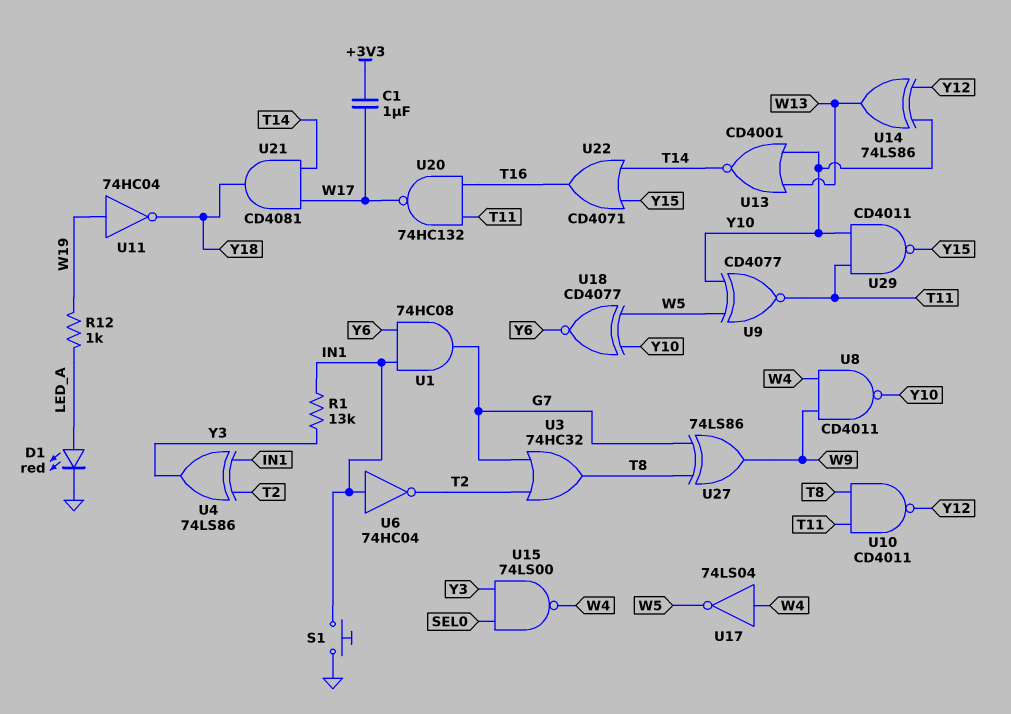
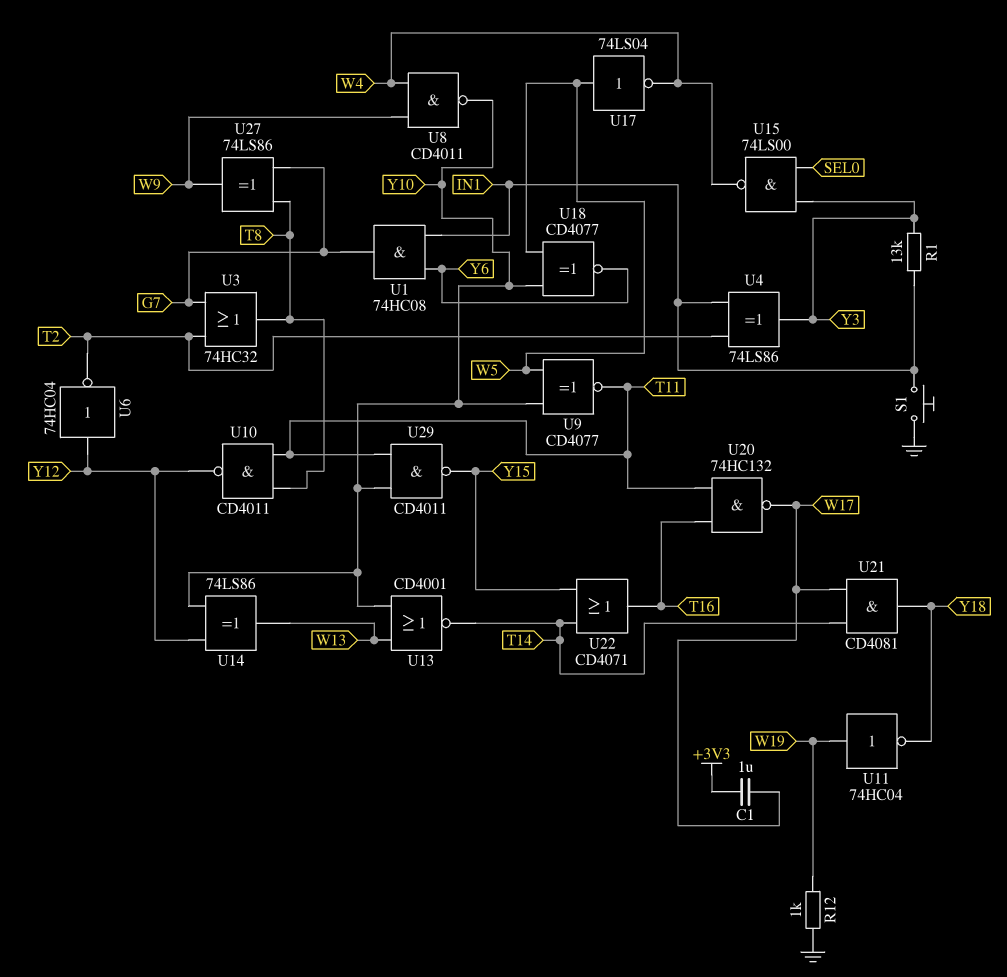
D1: LED red (A LED_A, K GND) -> none
R12: 1k (LED_A, W19) -> 1k (GND, W19)
U6: NOT 74HC04 (in IN1, out T2) -> NOT 74HC04 (in Y12, out T2)
U17: NOT 74LS04 (in W4, out W5) -> NOT 74LS04 (in W5, out W4)

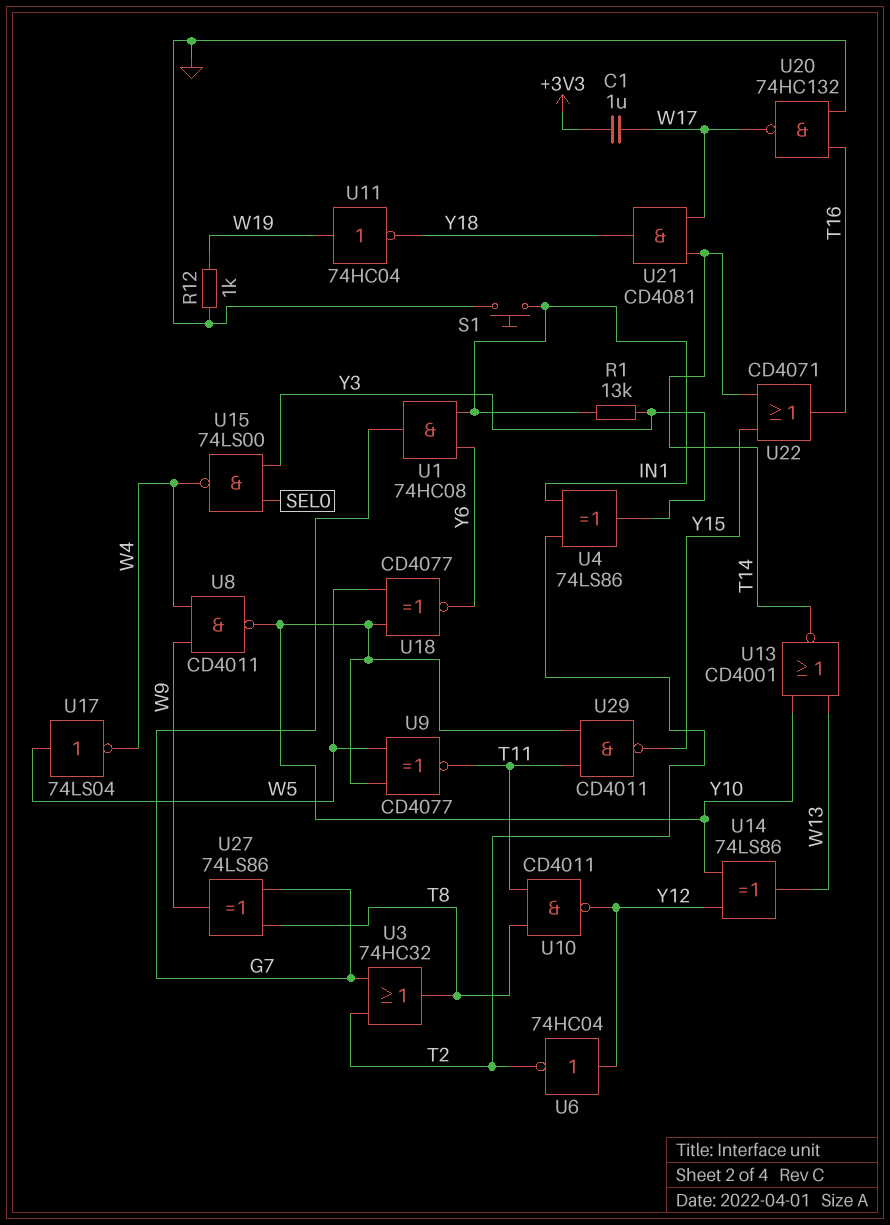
U20: NAND 74HC132 (in T11, in T16, out W17) -> NAND 74HC132 (in GND, in T16, out W17)

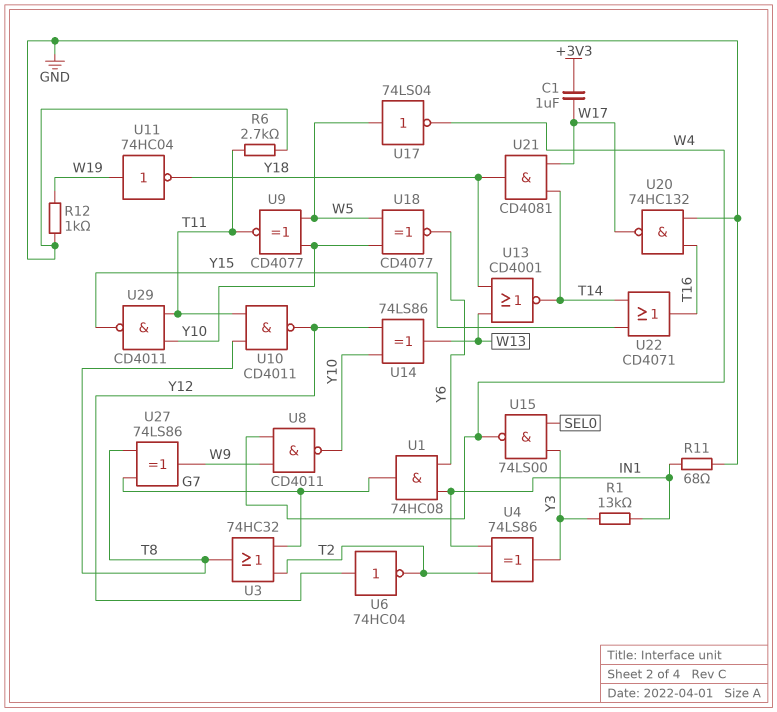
R6: none -> 2.7k (GND, T11)
R11: none -> 68 (GND, IN1)
S1: button (GND, IN1) -> none
U13: NOR CD4001 (in W13, in Y10, out T14) -> NOR CD4001 (in W13, in Y18, out T14)

